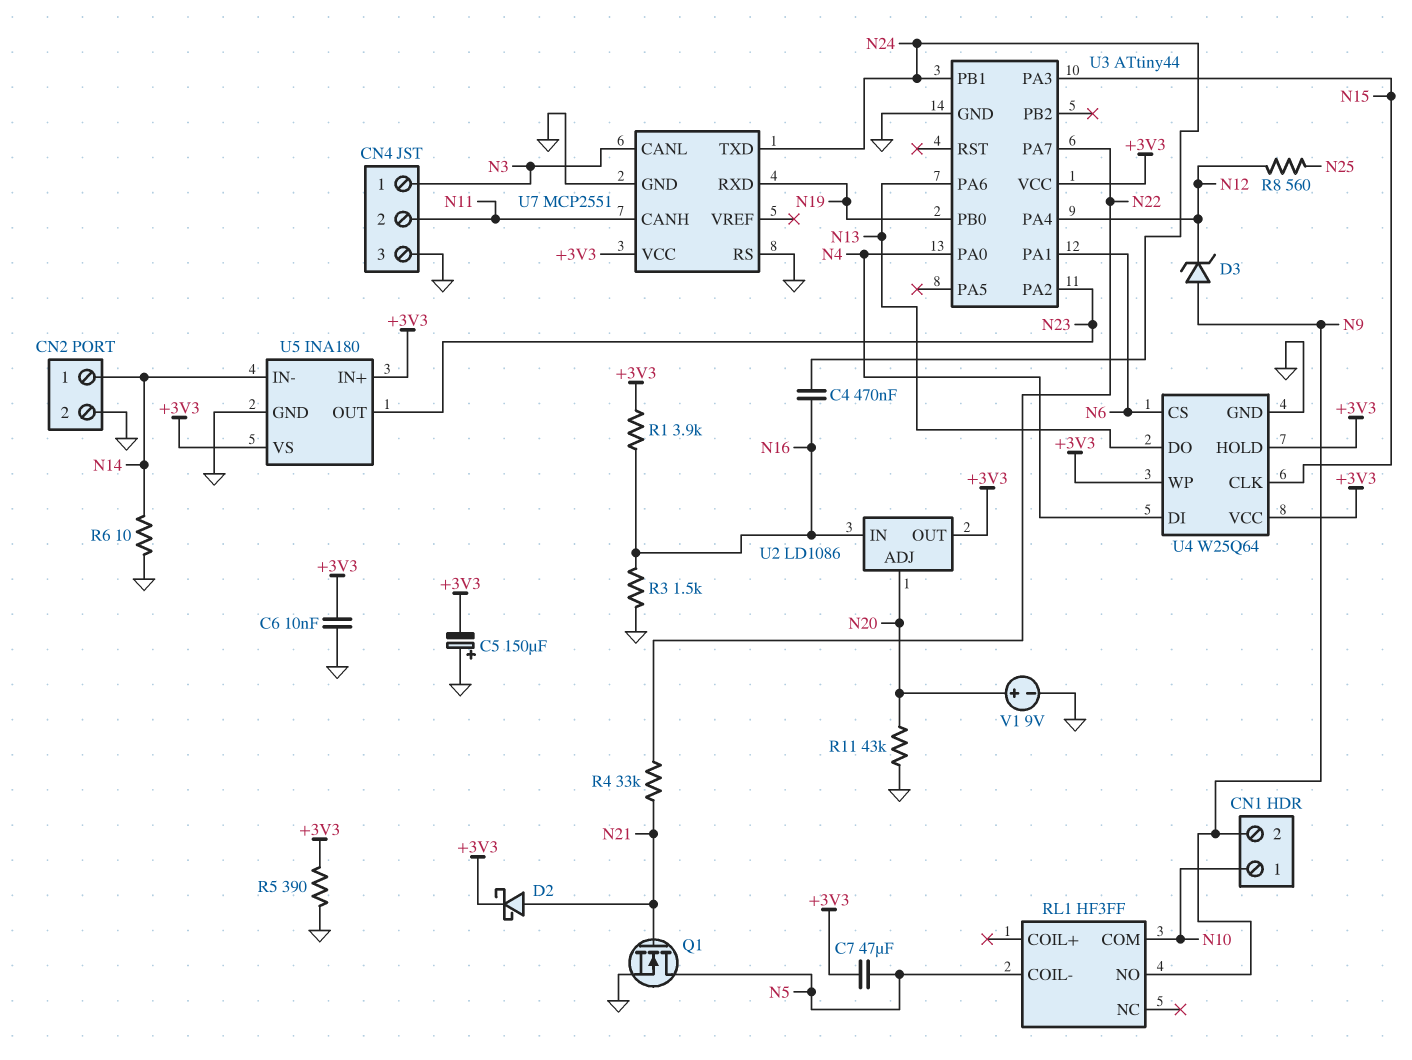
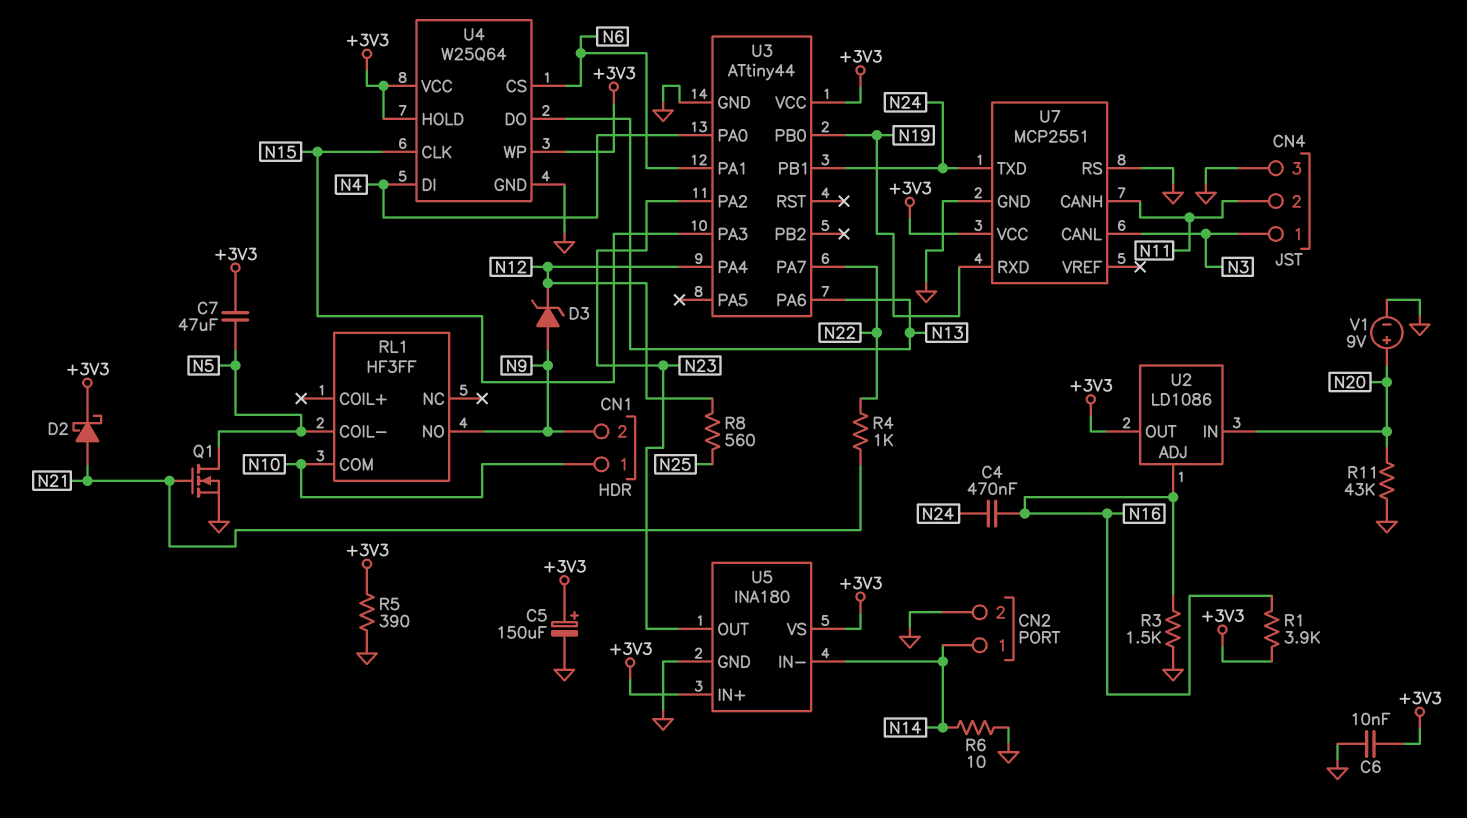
C5: 150uF (plus GND, minus +3V3) -> 150uF (plus +3V3, minus GND)
R4: 33k (N21, N22) -> 1k (N21, N22)
U2 pin ADJ: N20 -> N16
U2 pin IN: N16 -> N20

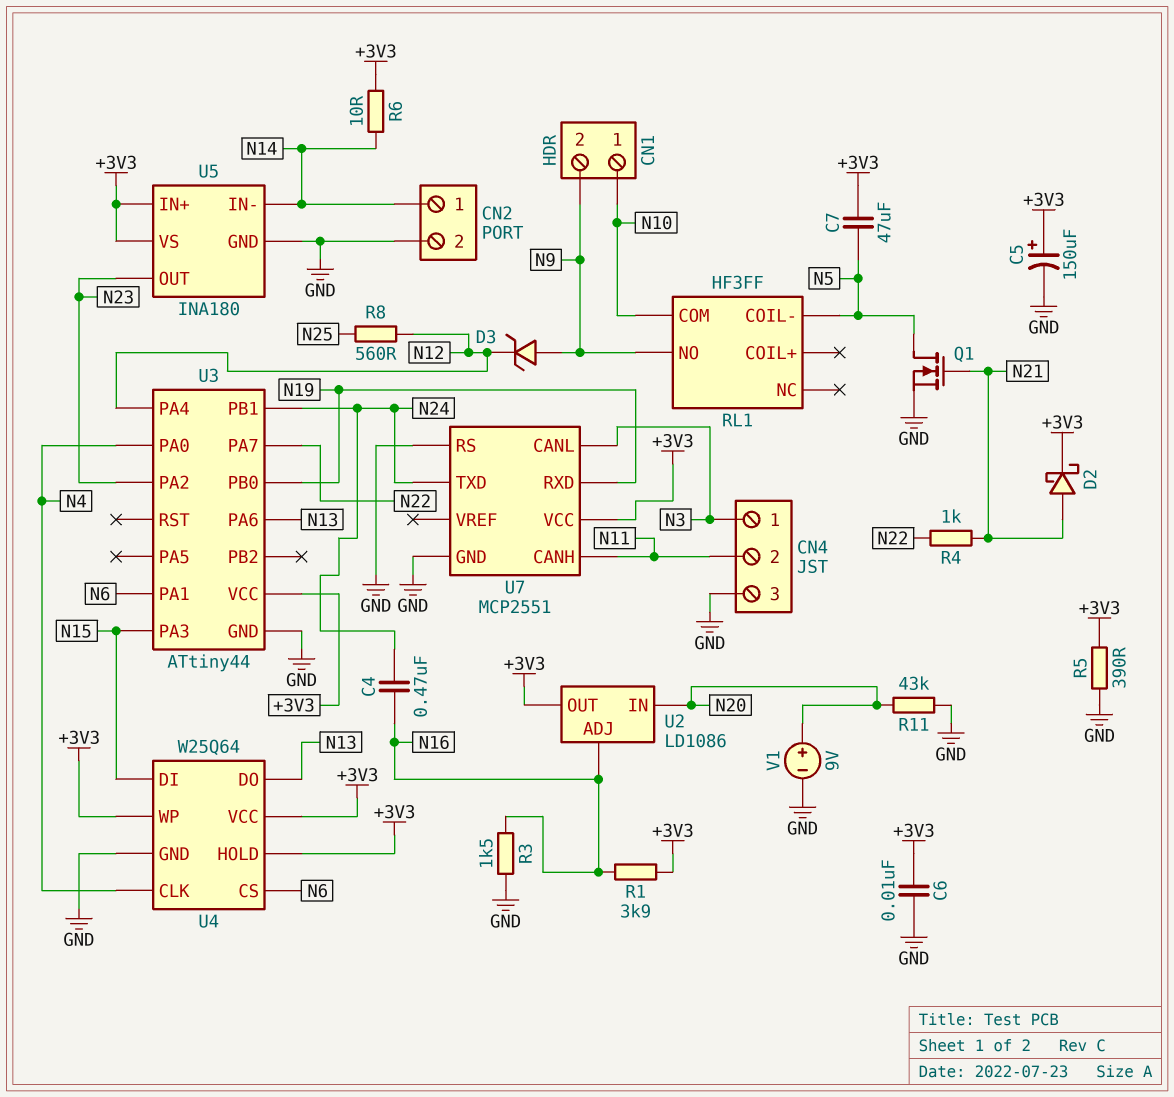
R6: 10 (GND, N14) -> 10 (+3V3, N14)
U4 pin CLK: N15 -> N4
U4 pin DI: N4 -> N15

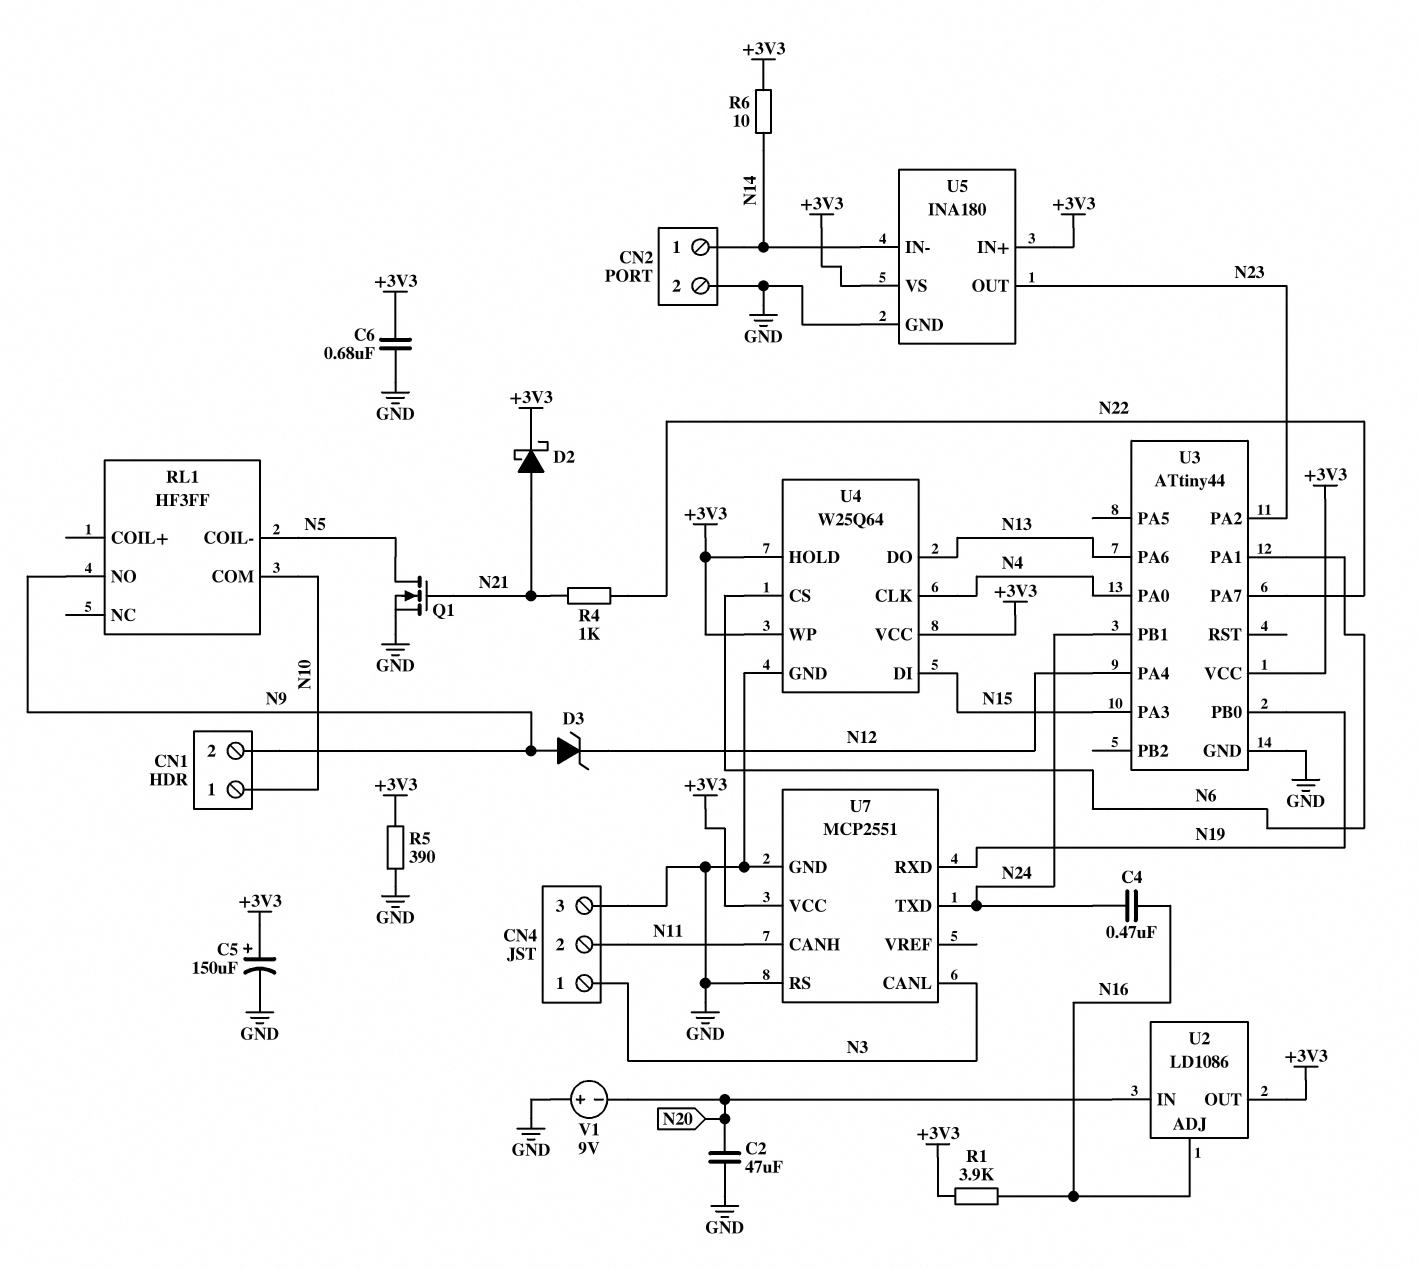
C2: none -> 47uF (GND, N20)
C6: 10nF (+3V3, GND) -> 680nF (+3V3, GND)
C7: 47uF (+3V3, N5) -> none
R3: 1.5k (GND, N16) -> none
R8: 560 (N12, N25) -> none
R11: 43k (GND, N20) -> none
V1: 9V (plus N20, minus GND) -> 9V (plus GND, minus N20)

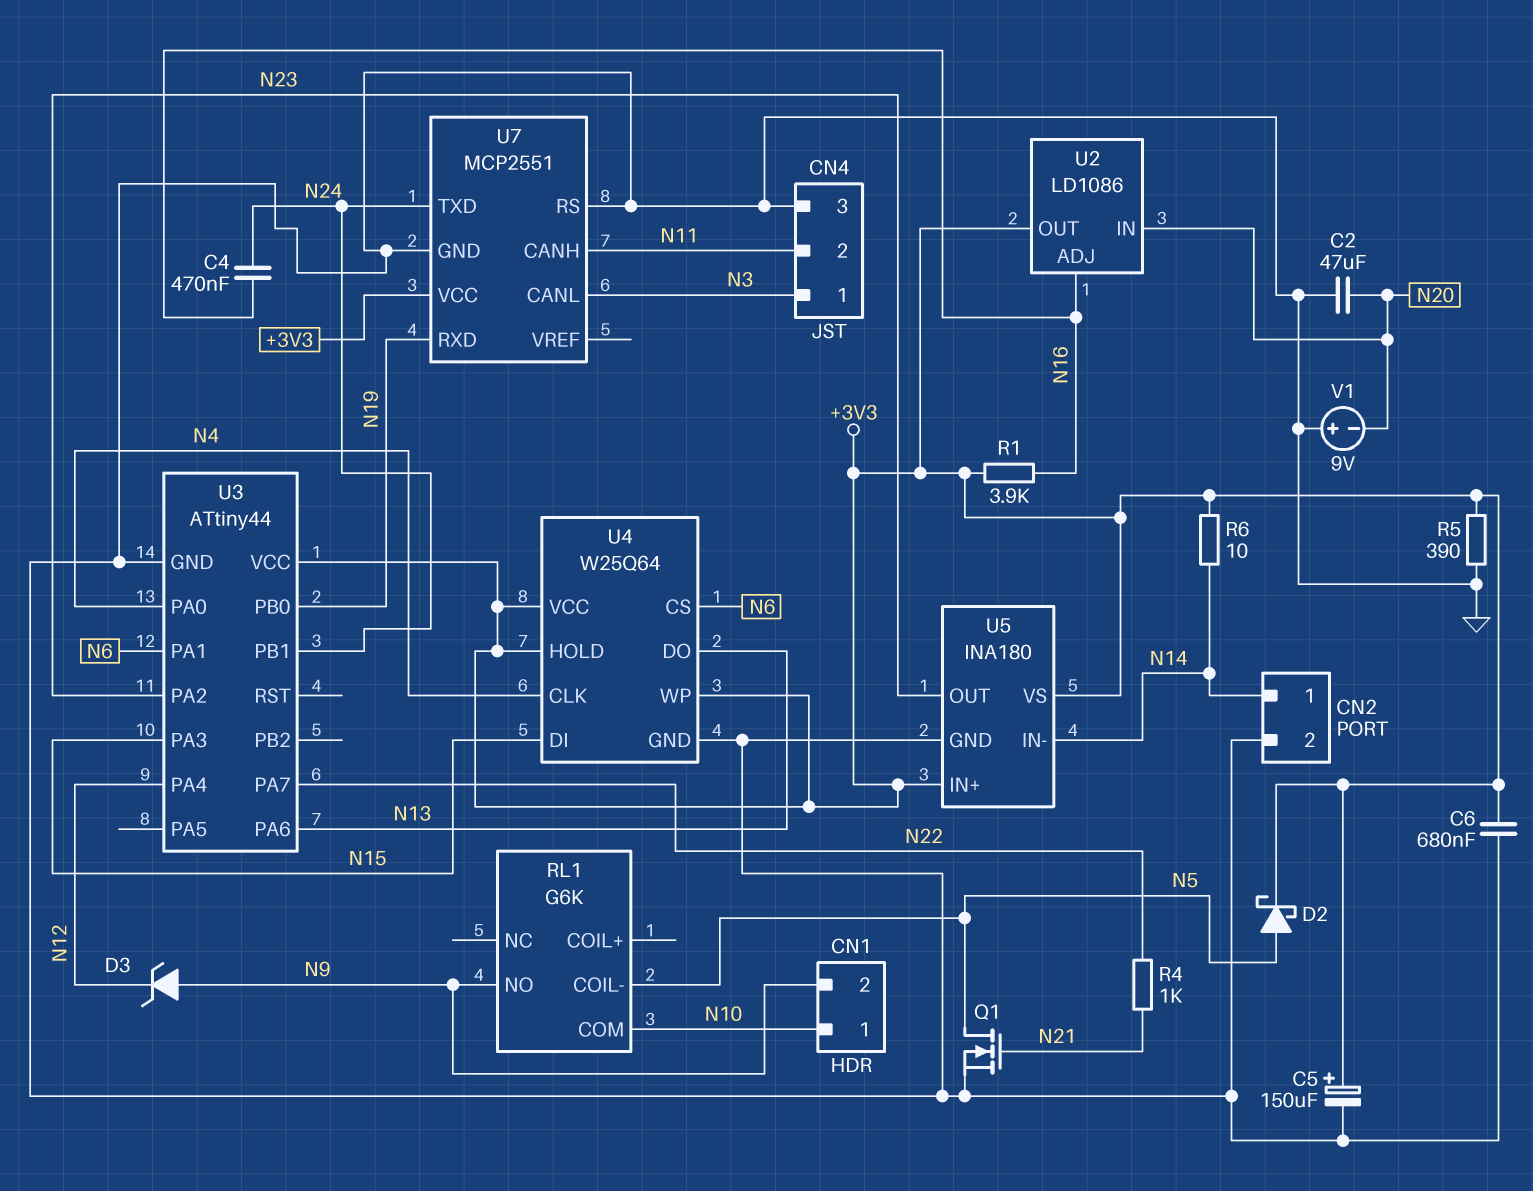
D2: schottky (A N21, K +3V3) -> schottky (A N5, K +3V3)
RL1: HF3FF -> G6K

